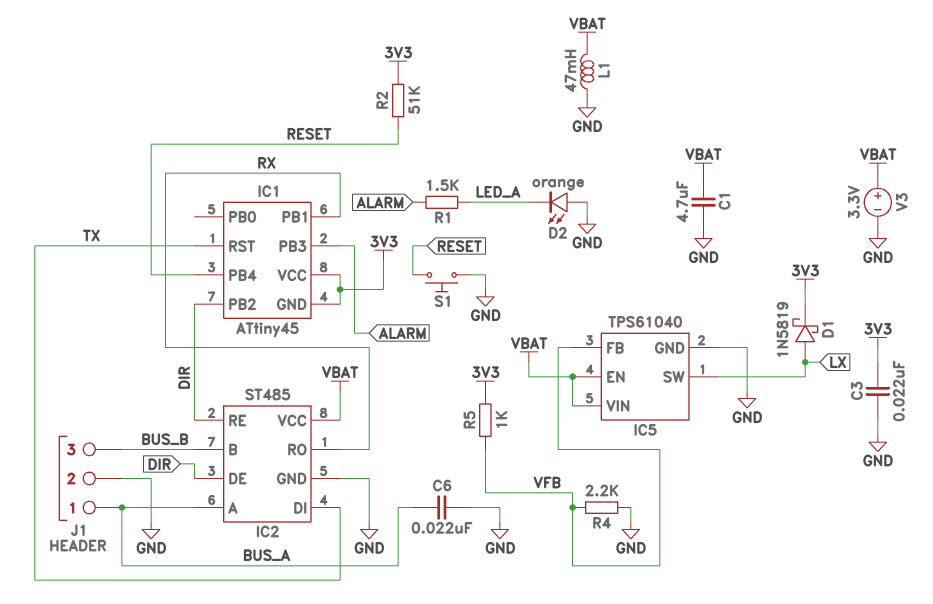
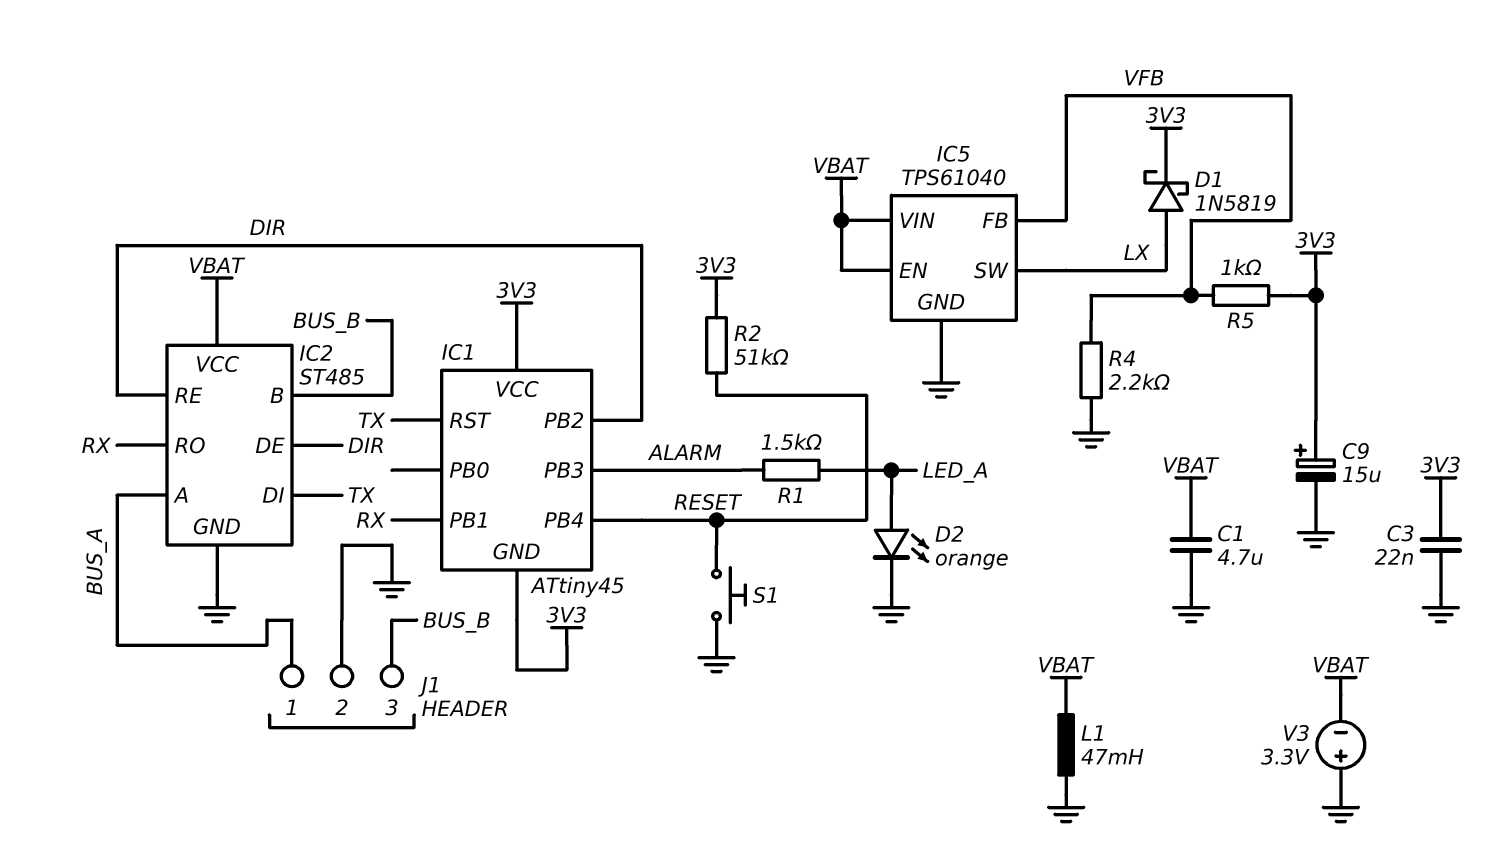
C6: 22nF (BUS_A, GND) -> none
C9: none -> 15uF (plus 3V3, minus GND)
D2: LED orange (A GND, K LED_A) -> LED orange (A LED_A, K GND)
V3: 3.3V (plus VBAT, minus GND) -> 3.3V (plus GND, minus VBAT)

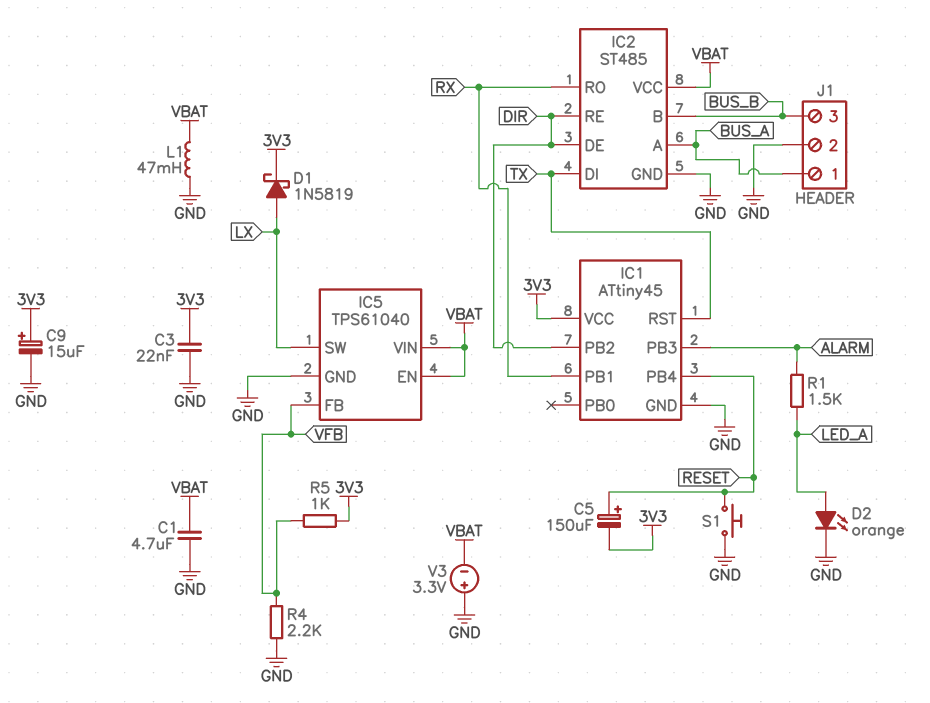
C5: none -> 150uF (plus RESET, minus 3V3)
IC1 pin GND: 3V3 -> GND
R2: 51k (3V3, RESET) -> none

